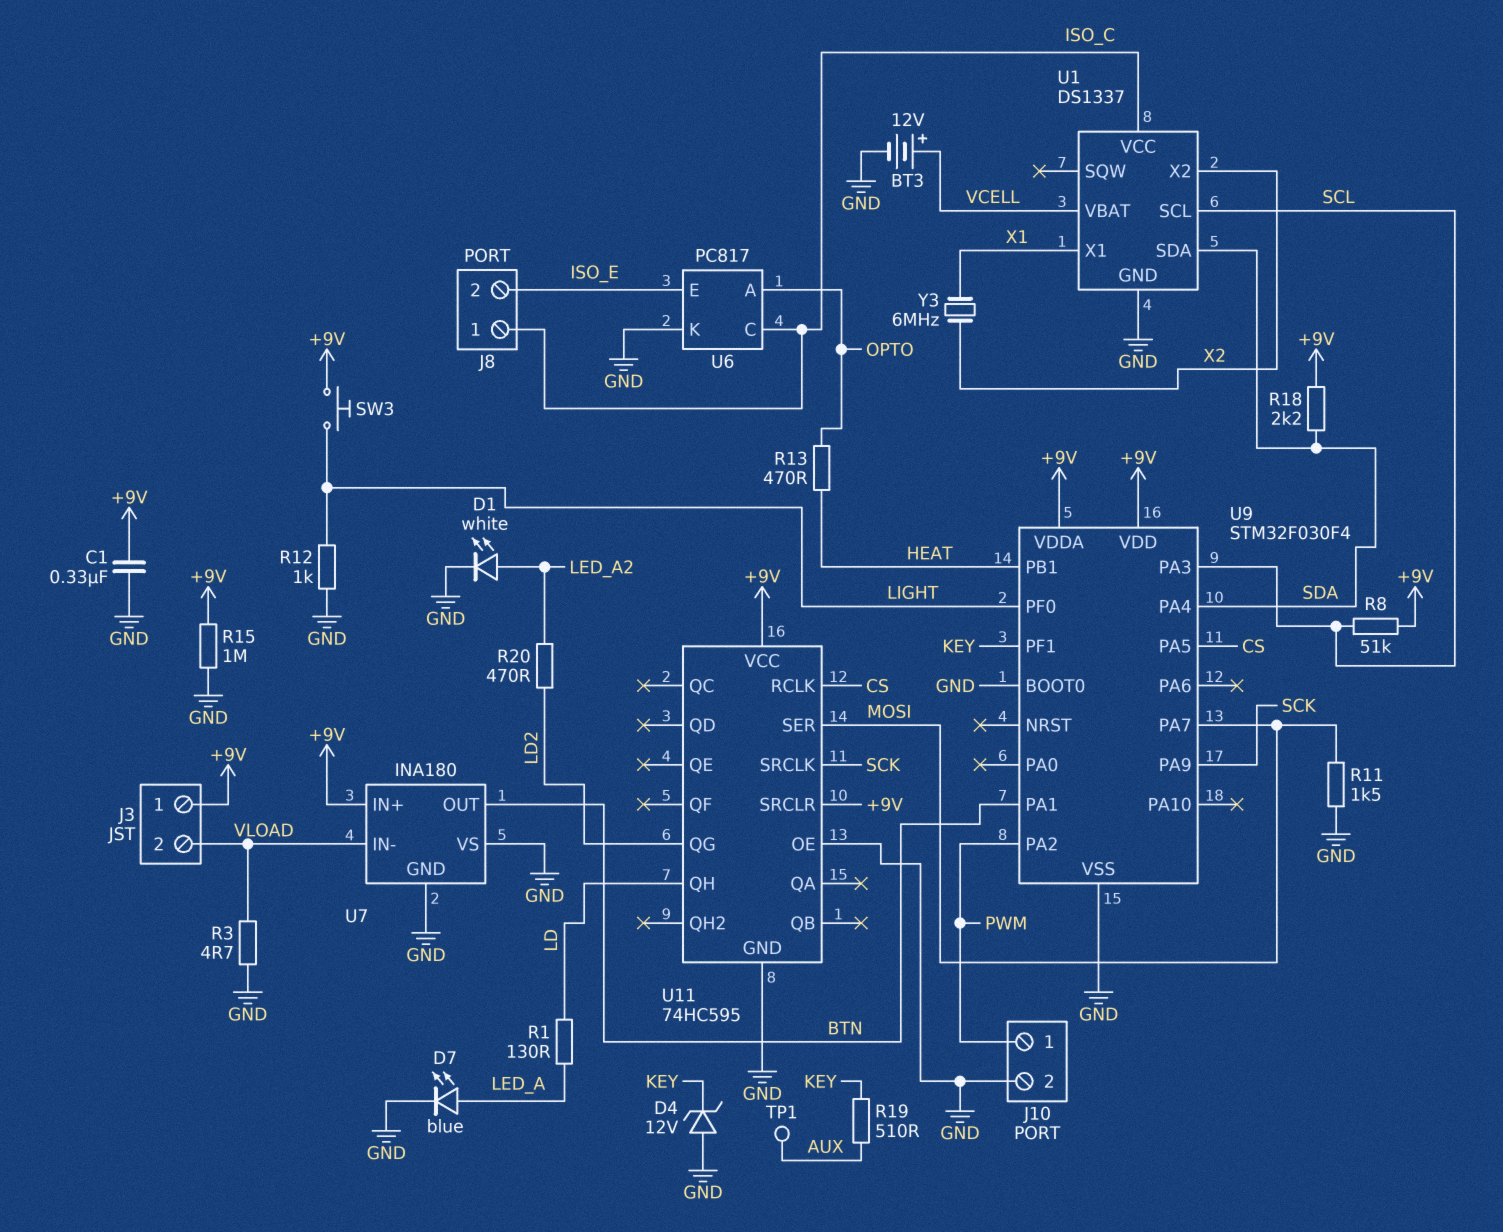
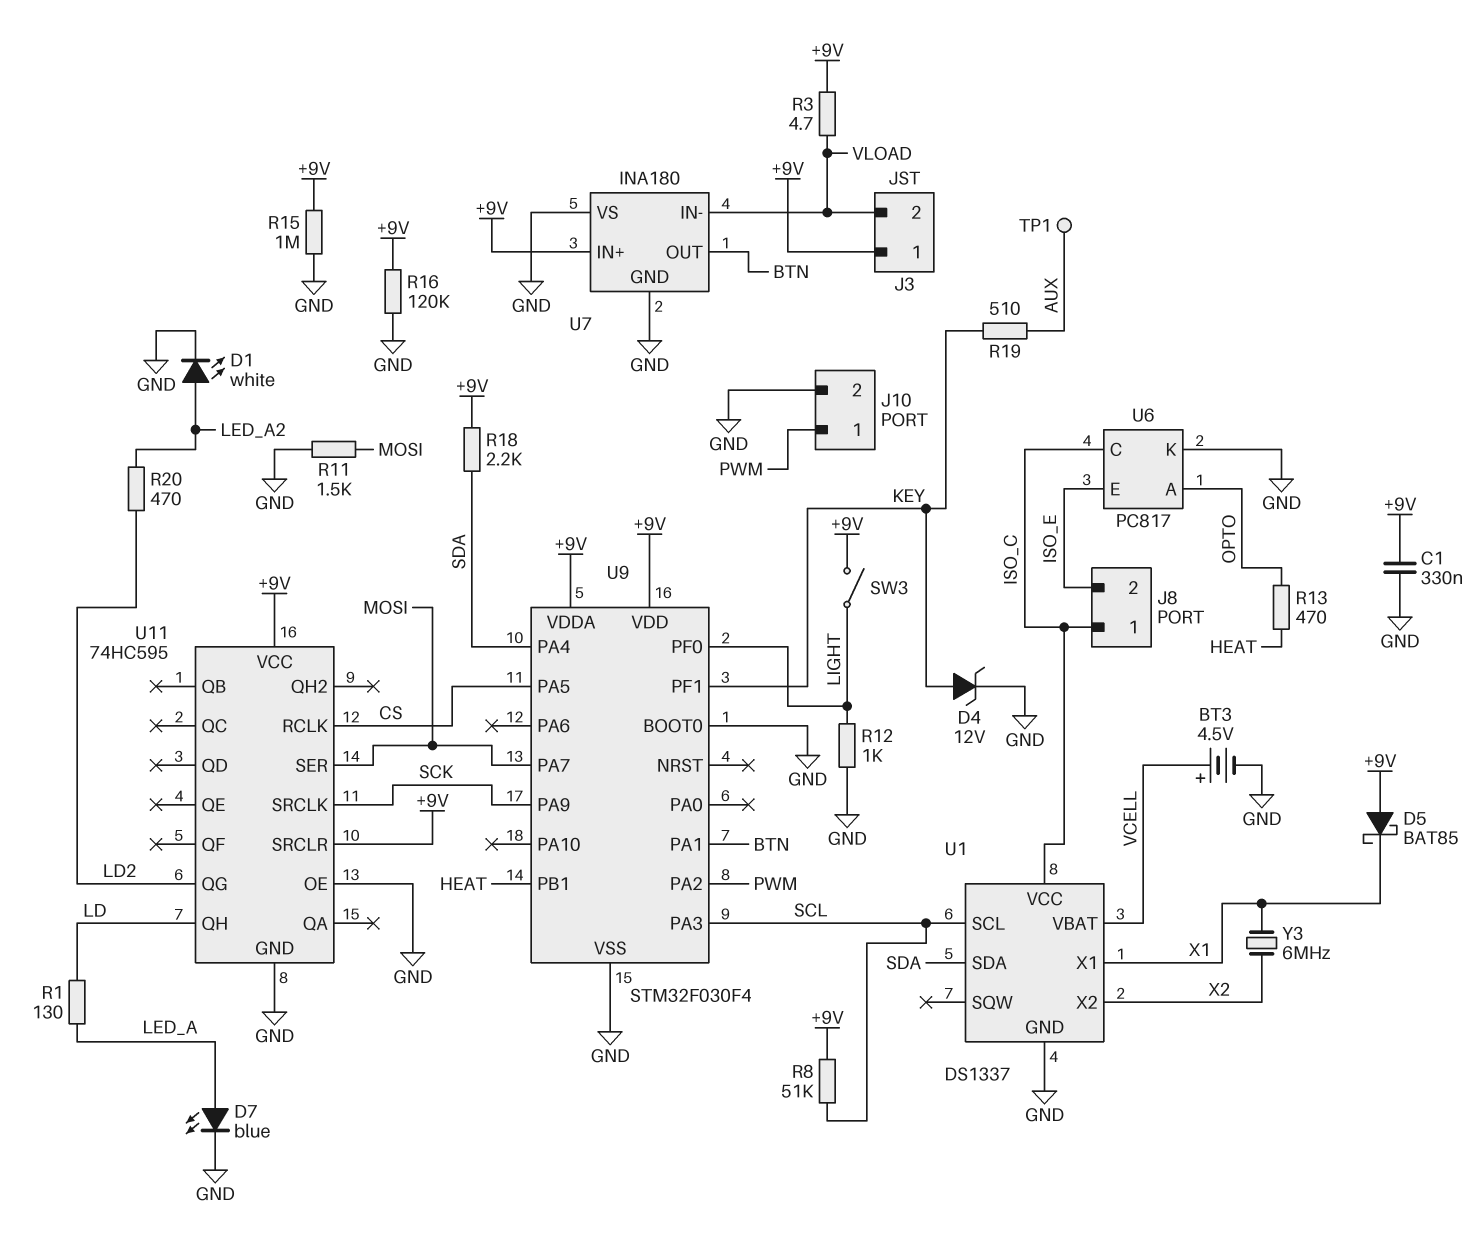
BT3: 12V (plus VCELL, minus GND) -> 4.5V (plus VCELL, minus GND)
D4: zener 12V (A GND, K KEY) -> zener 12V (A KEY, K GND)
D5: none -> schottky BAT85 (A +9V, K X1)
R3: 4.7 (GND, VLOAD) -> 4.7 (+9V, VLOAD)
R16: none -> 120k (+9V, GND)
SW3: button (+9V, LIGHT) -> switch (+9V, LIGHT)

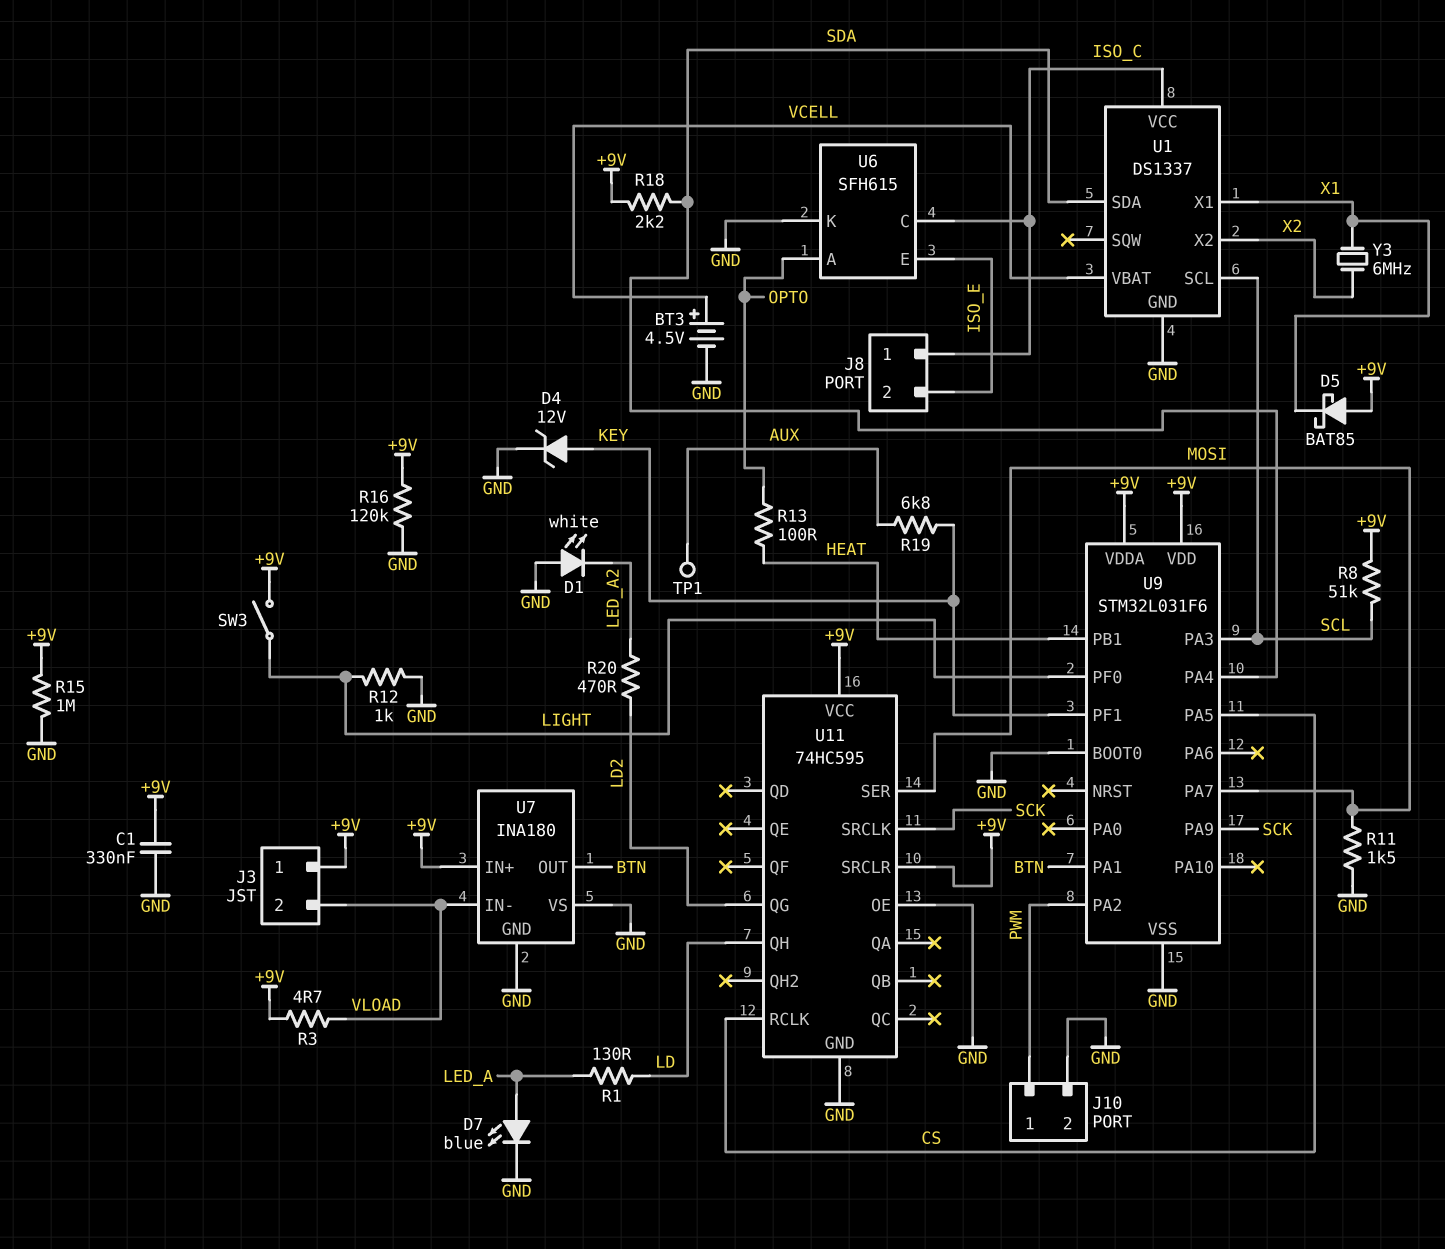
D1: LED white (A LED_A2, K GND) -> LED white (A GND, K LED_A2)
R13: 470 (HEAT, OPTO) -> 100 (HEAT, OPTO)
R19: 510 (AUX, KEY) -> 6.8k (AUX, KEY)
U6: PC817 -> SFH615
U9: STM32F030F4 -> STM32L031F6

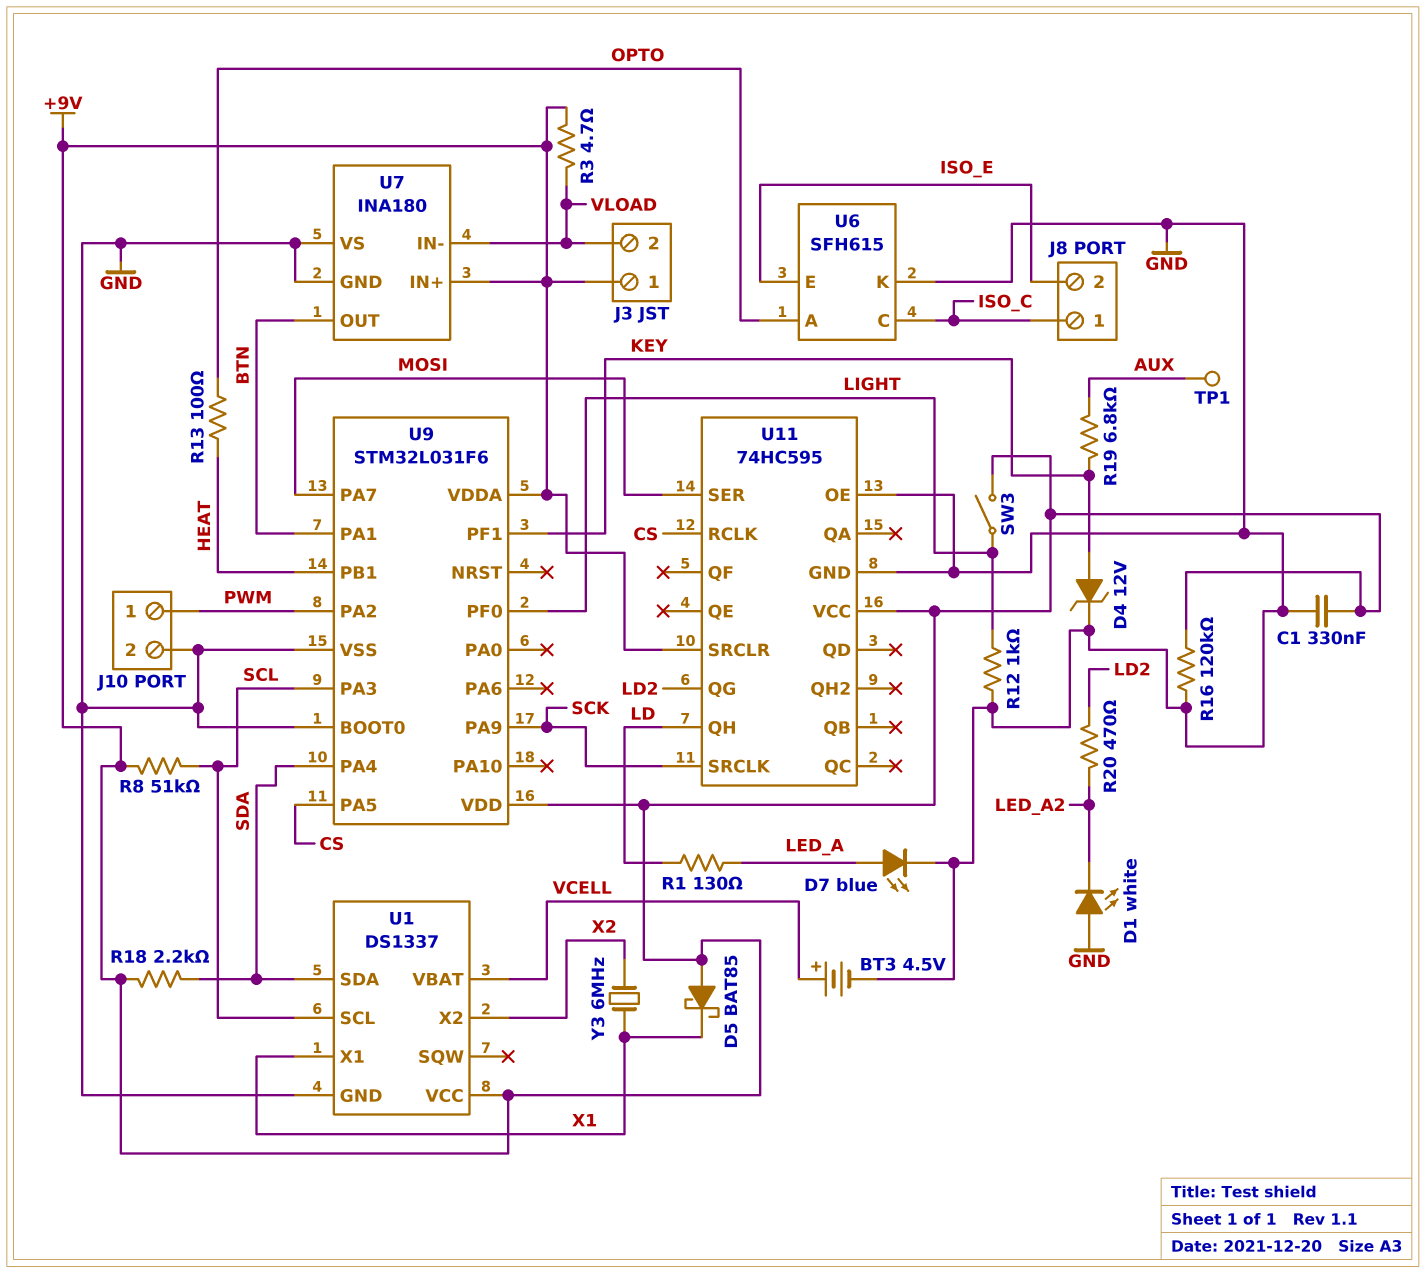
R11: 1.5k (GND, MOSI) -> none
R15: 1M (+9V, GND) -> none
U1 pin VCC: ISO_C -> +9V

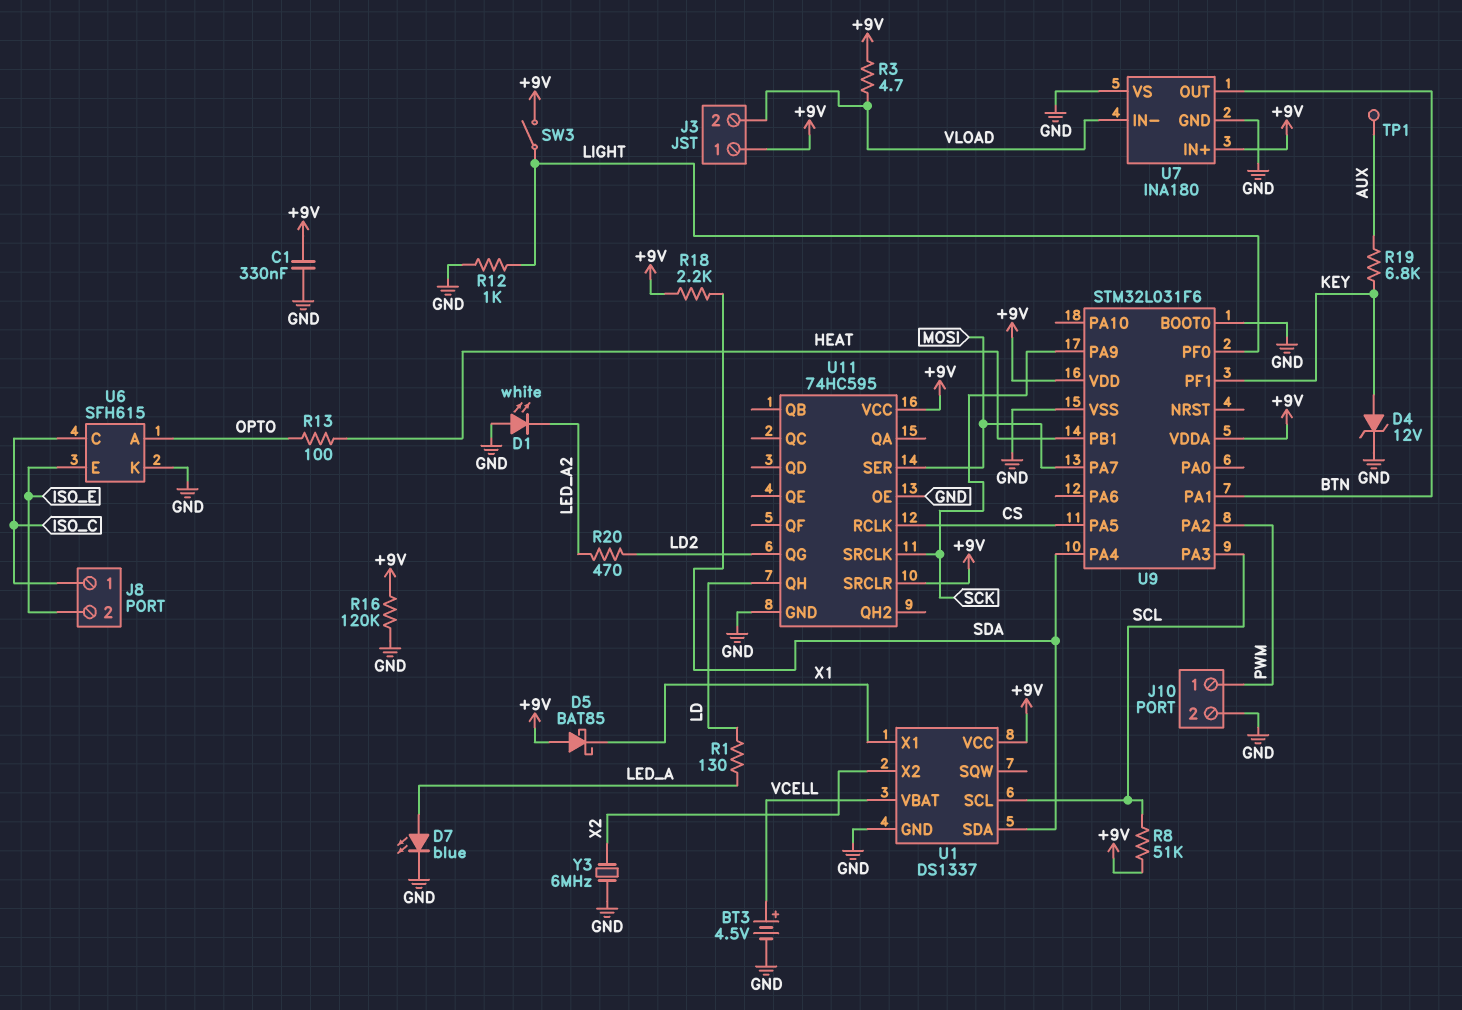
Y3: 6MHz (X1, X2) -> 6MHz (GND, X2)

